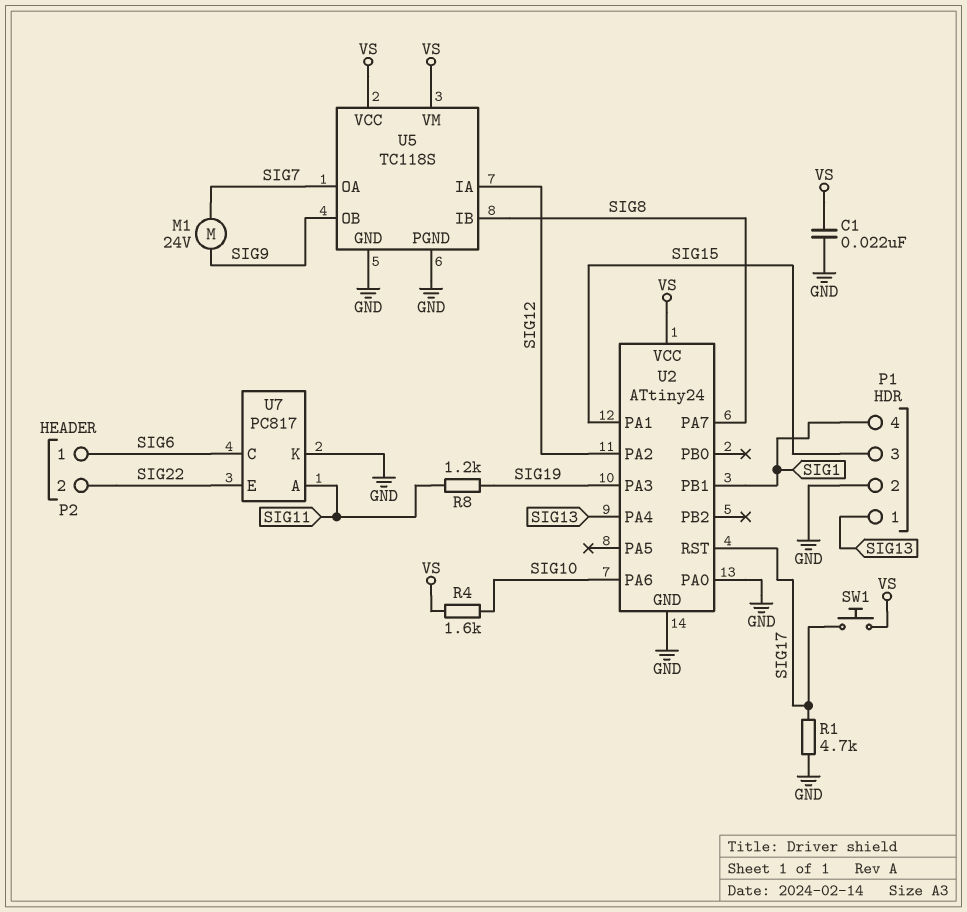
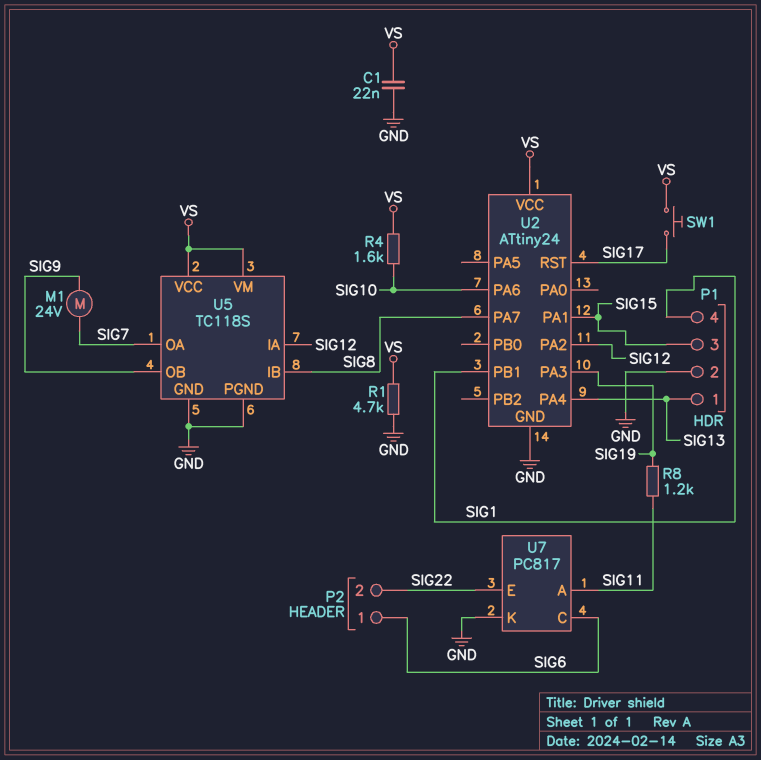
R1: 4.7k (GND, SIG17) -> 4.7k (GND, VS)
U2 pin PA0: GND -> none

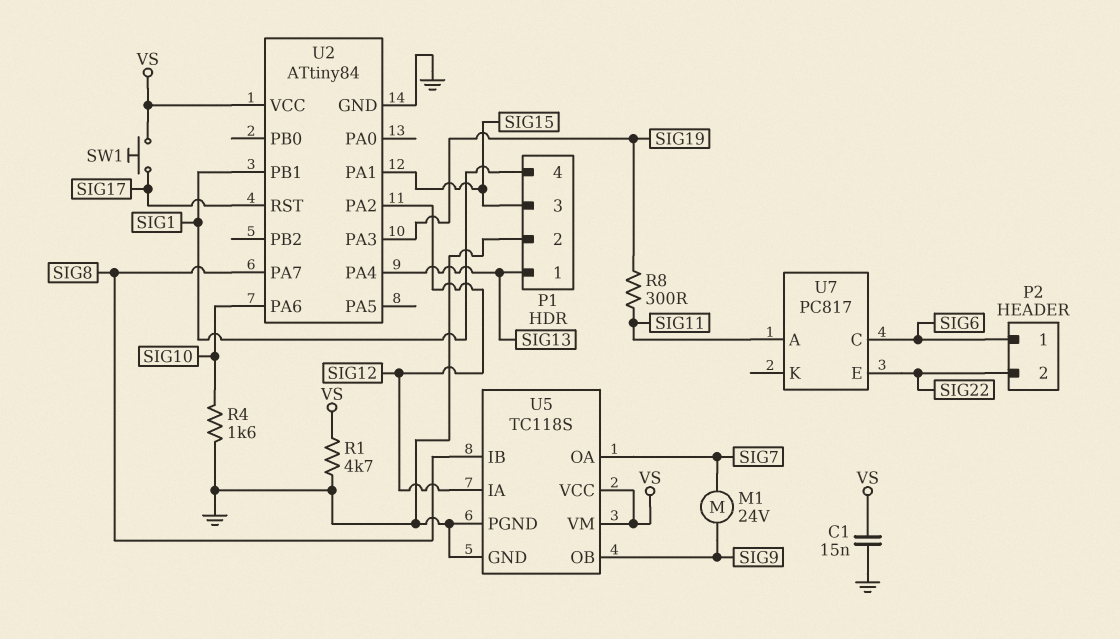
C1: 22nF (GND, VS) -> 15nF (GND, VS)
R4: 1.6k (SIG10, VS) -> 1.6k (GND, SIG10)
R8: 1.2k (SIG11, SIG19) -> 300 (SIG11, SIG19)
U2: ATtiny24 -> ATtiny84
U7 pin K: GND -> none

